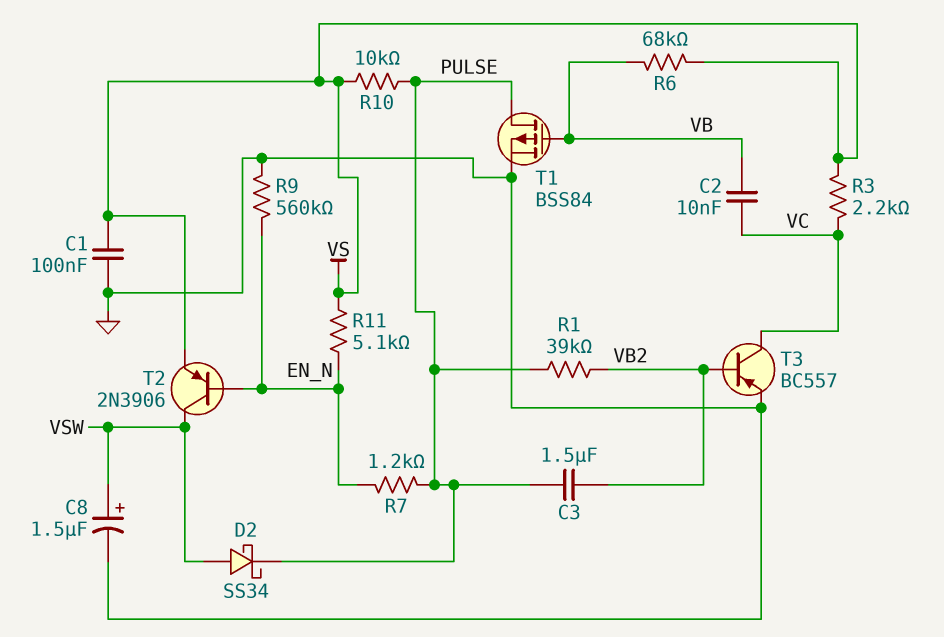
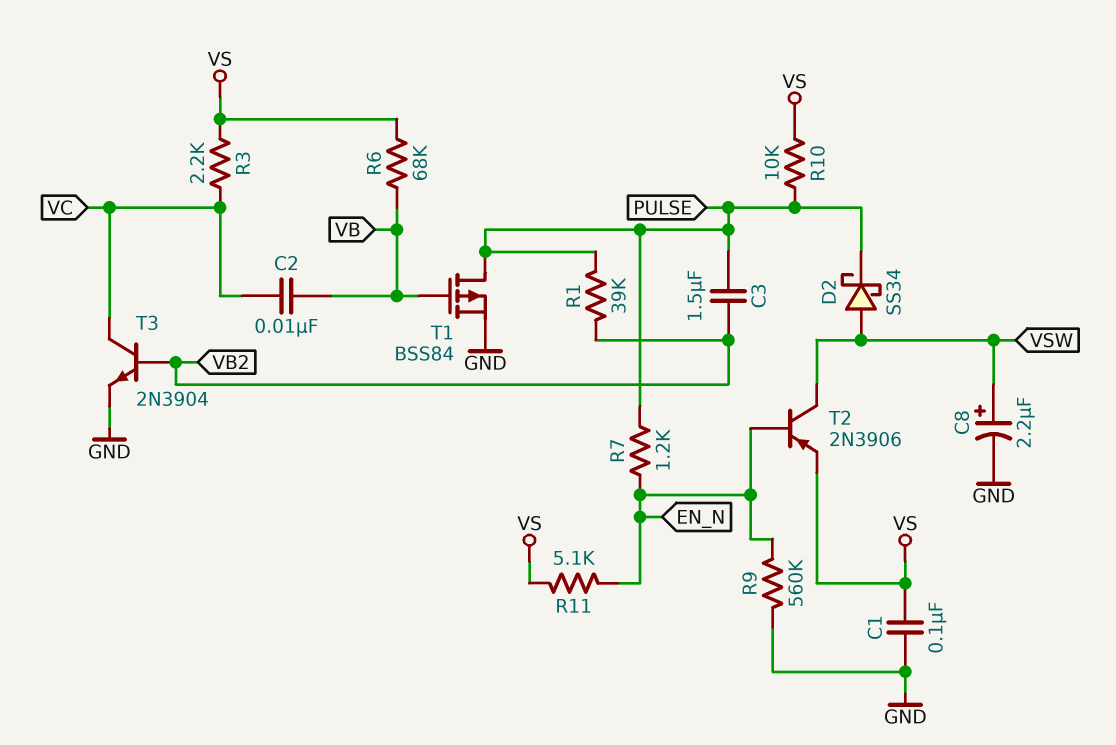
C8: 1.5uF (plus VSW, minus GND) -> 2.2uF (plus VSW, minus GND)
T3: PNP BC557 (B VB2, C VC, E GND) -> NPN 2N3904 (B VB2, C VC, E GND)

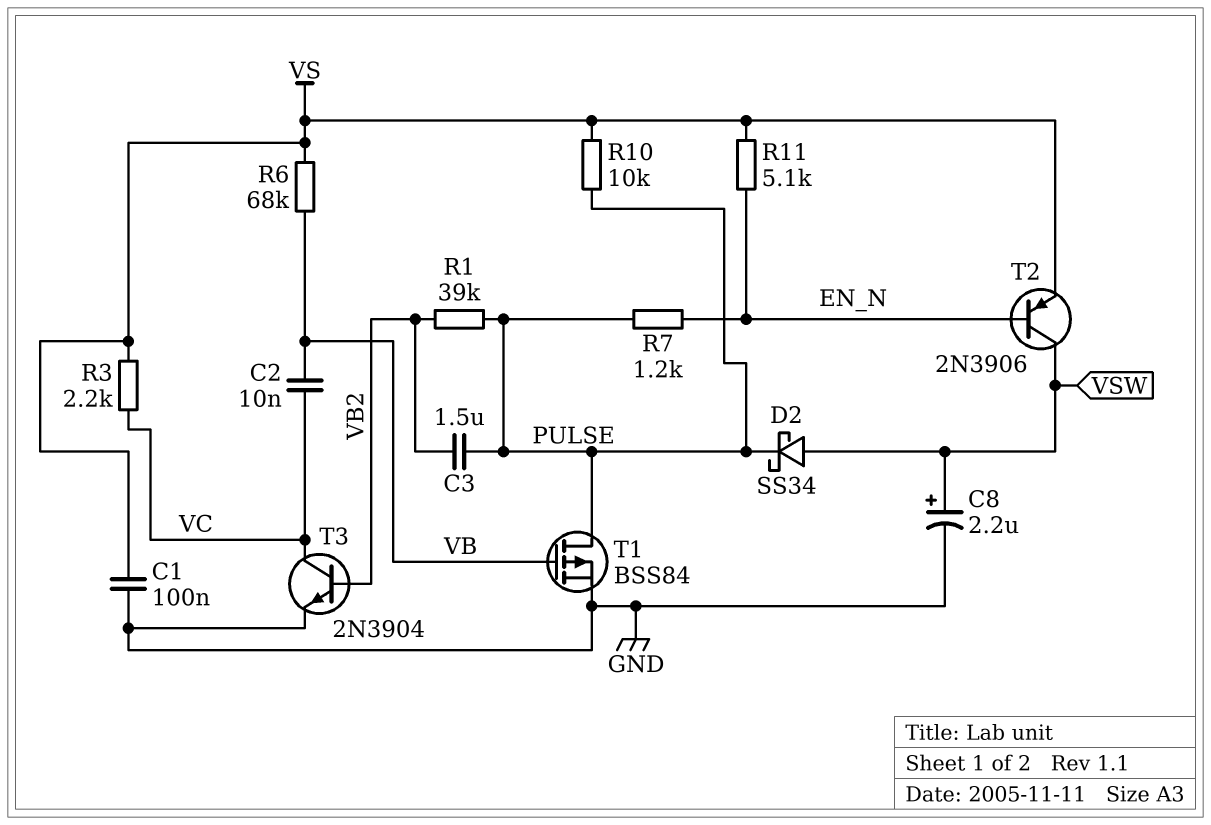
R9: 560k (EN_N, GND) -> none

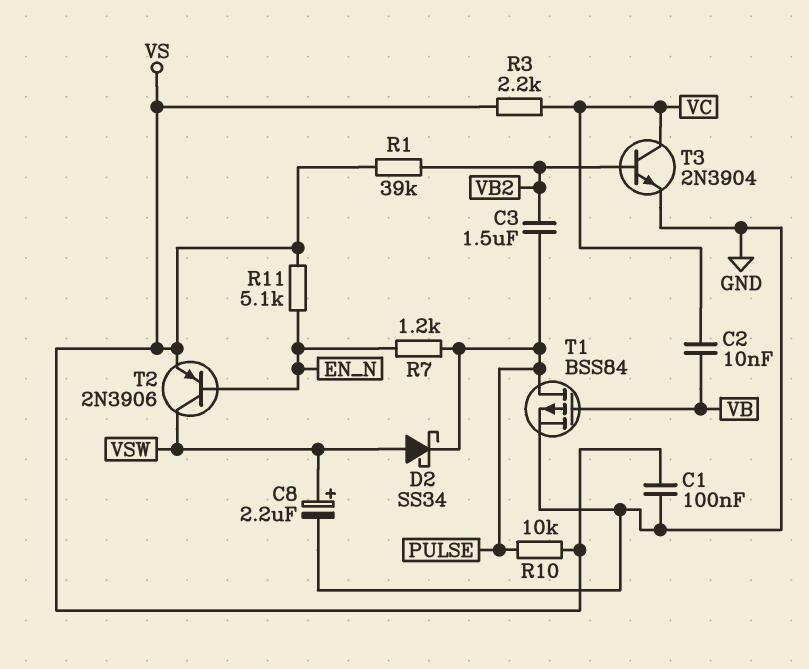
R1: 39k (PULSE, VB2) -> 39k (VB2, VS)
R6: 68k (VB, VS) -> none

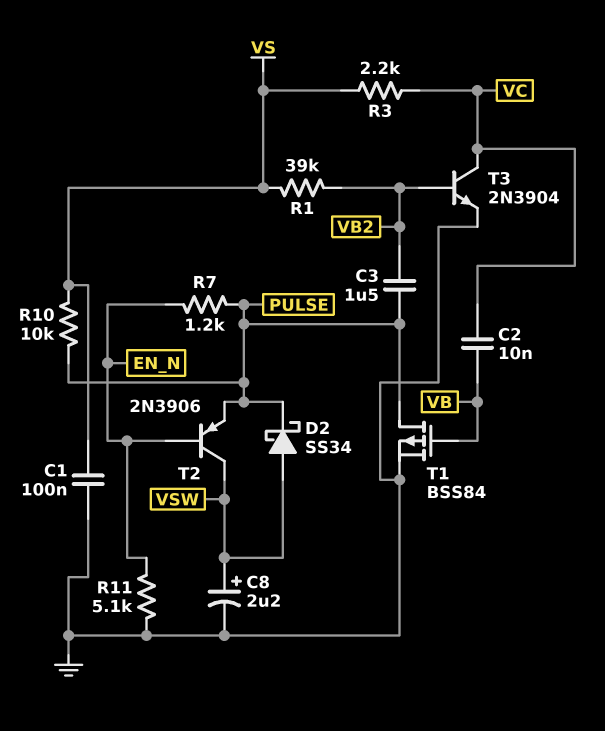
R11: 5.1k (EN_N, VS) -> 5.1k (EN_N, GND)
T2: PNP 2N3906 (B EN_N, C VSW, E VS) -> PNP 2N3906 (B EN_N, C VSW, E PULSE)

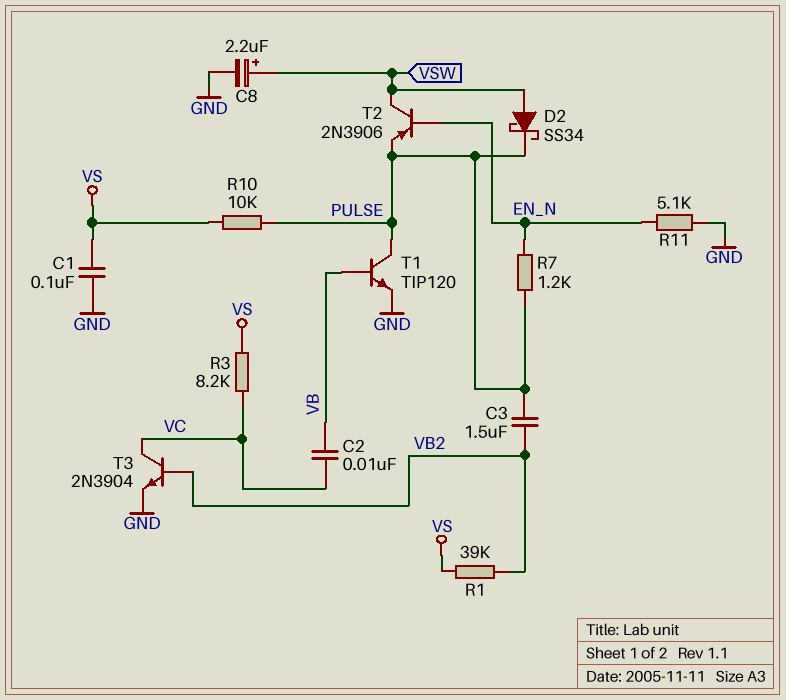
R3: 2.2k (VC, VS) -> 8.2k (VC, VS)
T1: PMOS BSS84 (G VB, D PULSE, S GND) -> NPN TIP120 (B VB, C PULSE, E GND)

